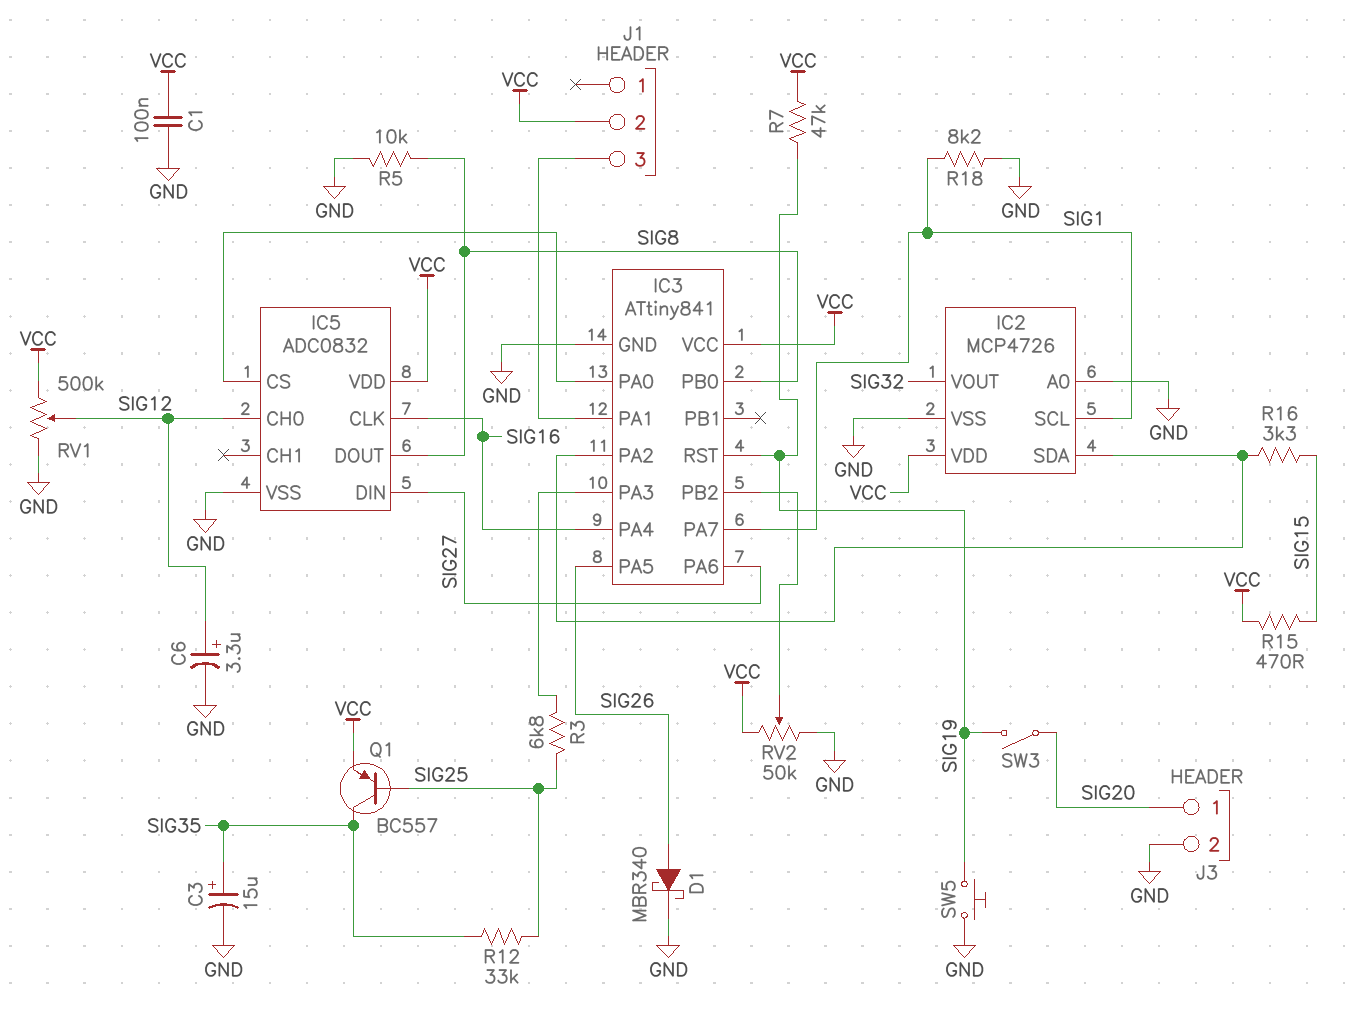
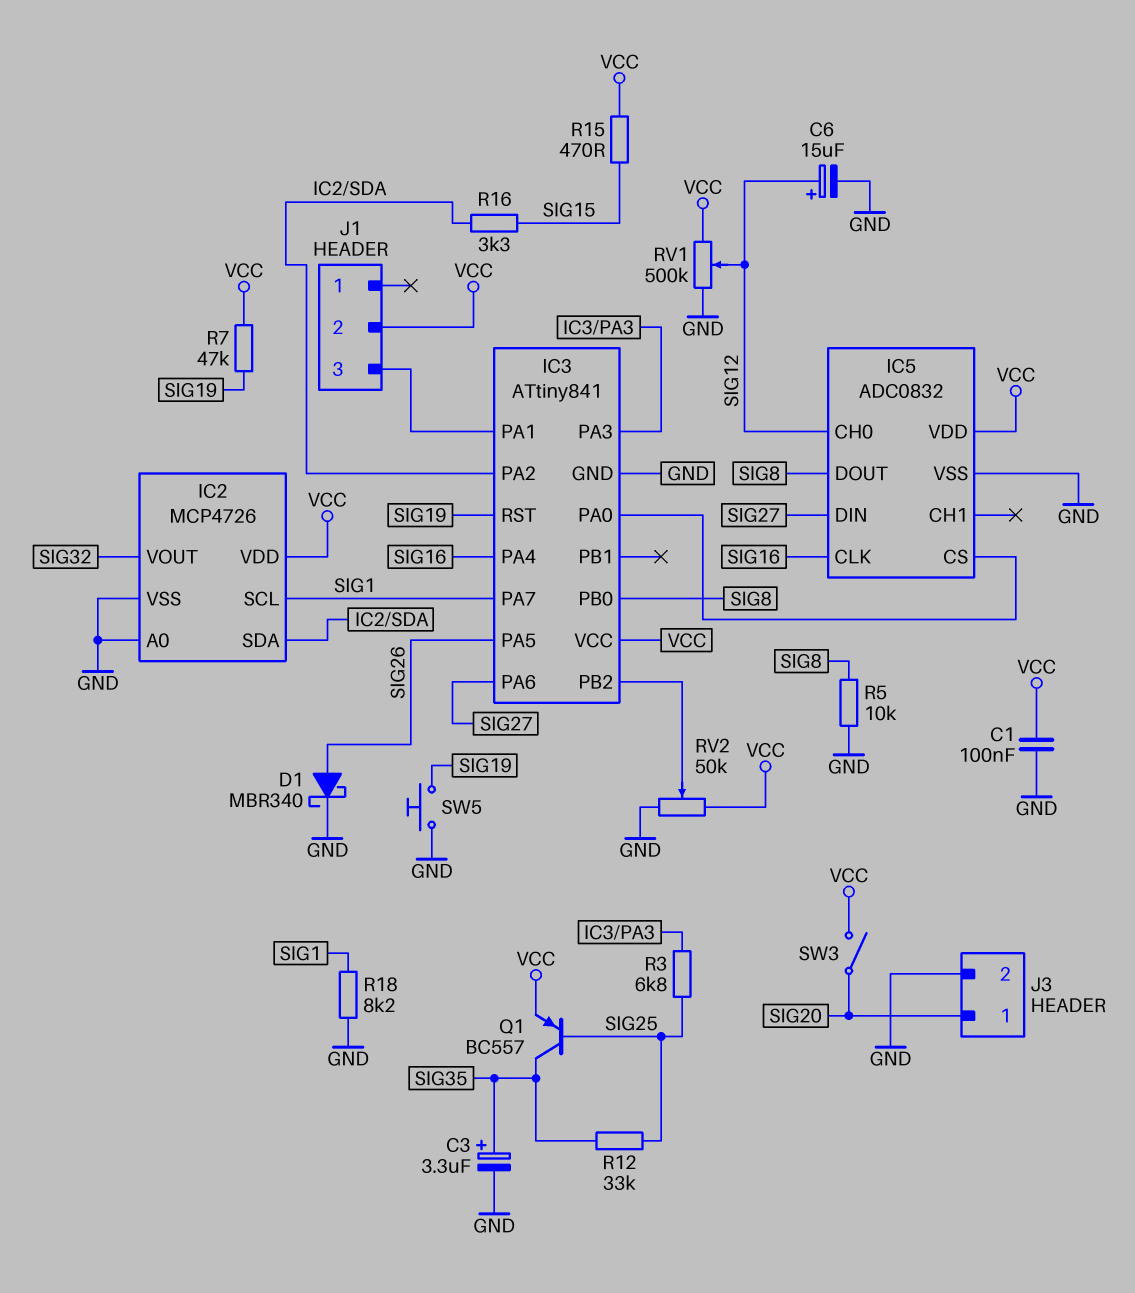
C3: 15uF (plus SIG35, minus GND) -> 3.3uF (plus SIG35, minus GND)
C6: 3.3uF (plus SIG12, minus GND) -> 15uF (plus SIG12, minus GND)
SW3: switch (SIG19, SIG20) -> switch (SIG20, VCC)

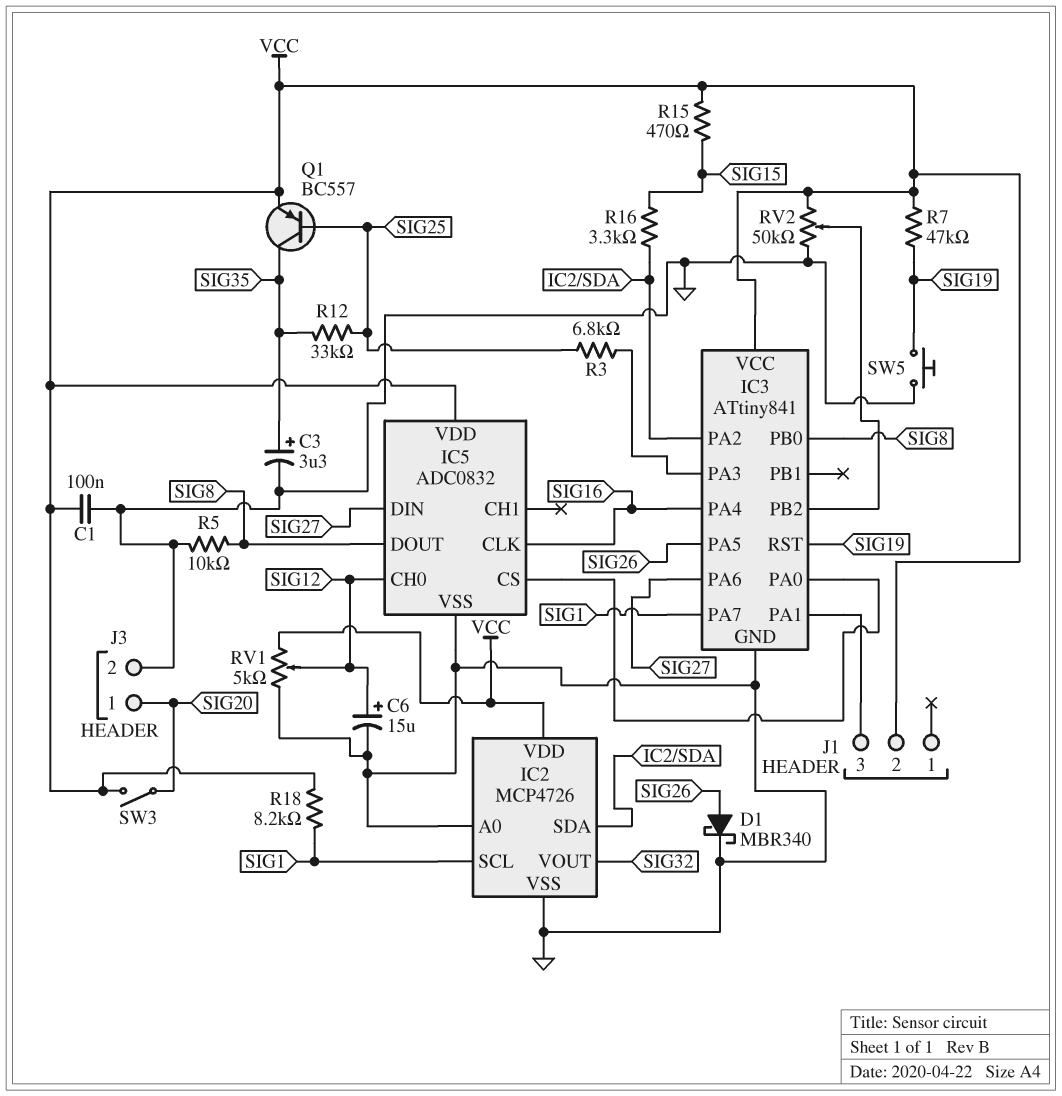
R18: 8.2k (GND, SIG1) -> 8.2k (SIG1, VCC)
RV1: 500k (GND, VCC, wiper SIG12) -> 5k (GND, VCC, wiper SIG12)

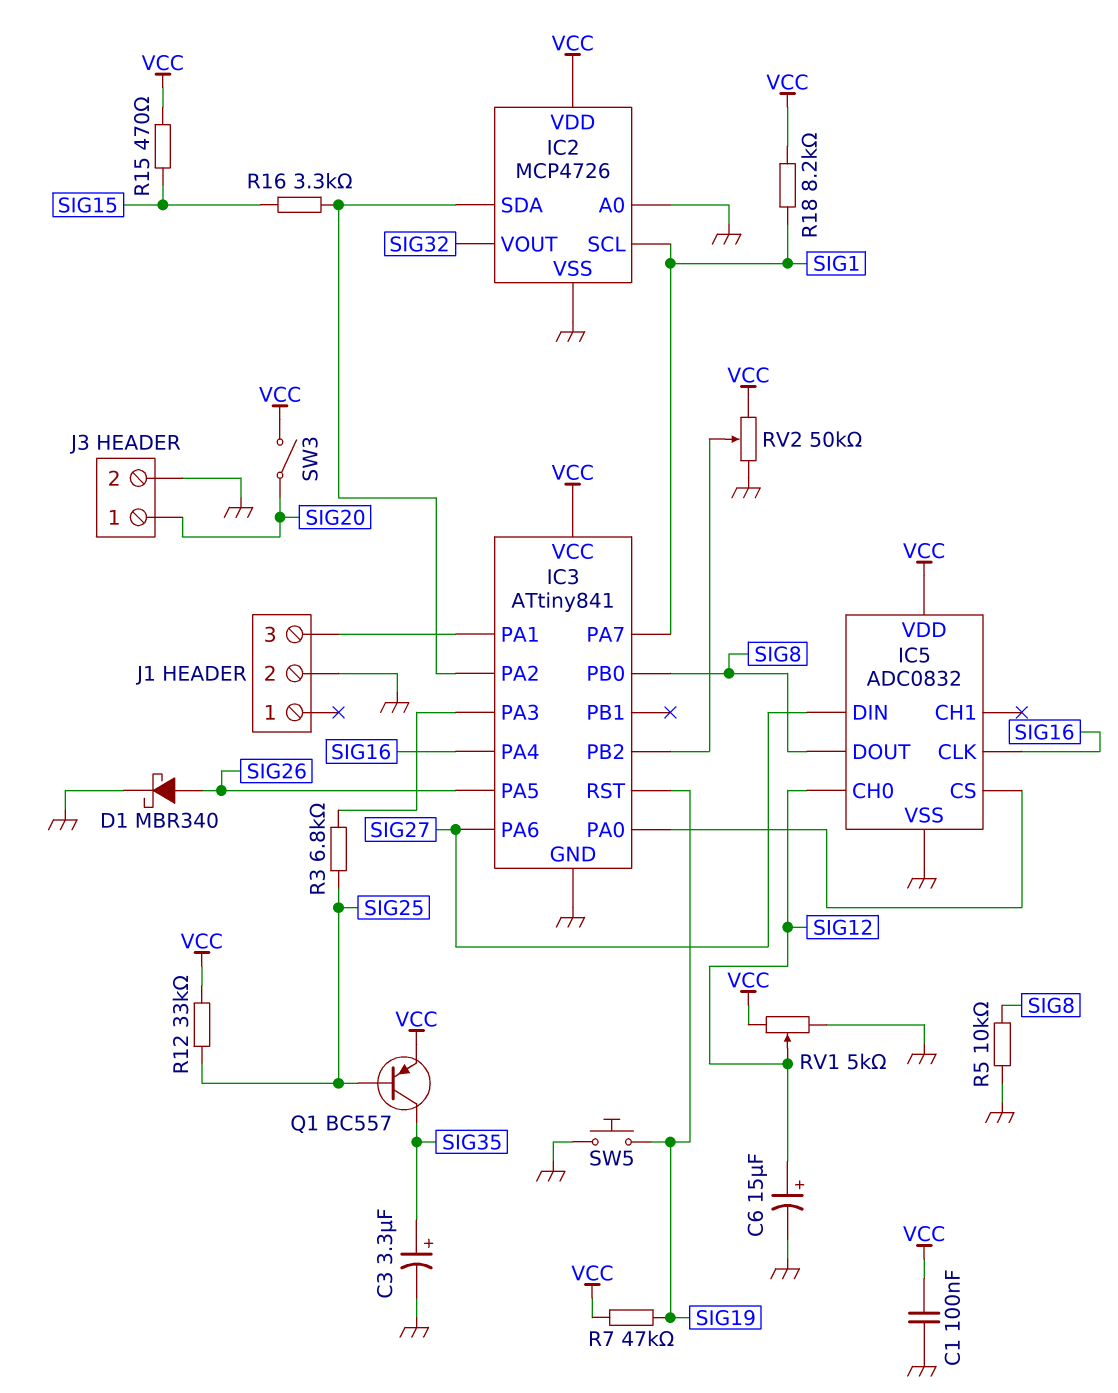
J1 pin 2: VCC -> GND
R12: 33k (SIG25, SIG35) -> 33k (SIG25, VCC)

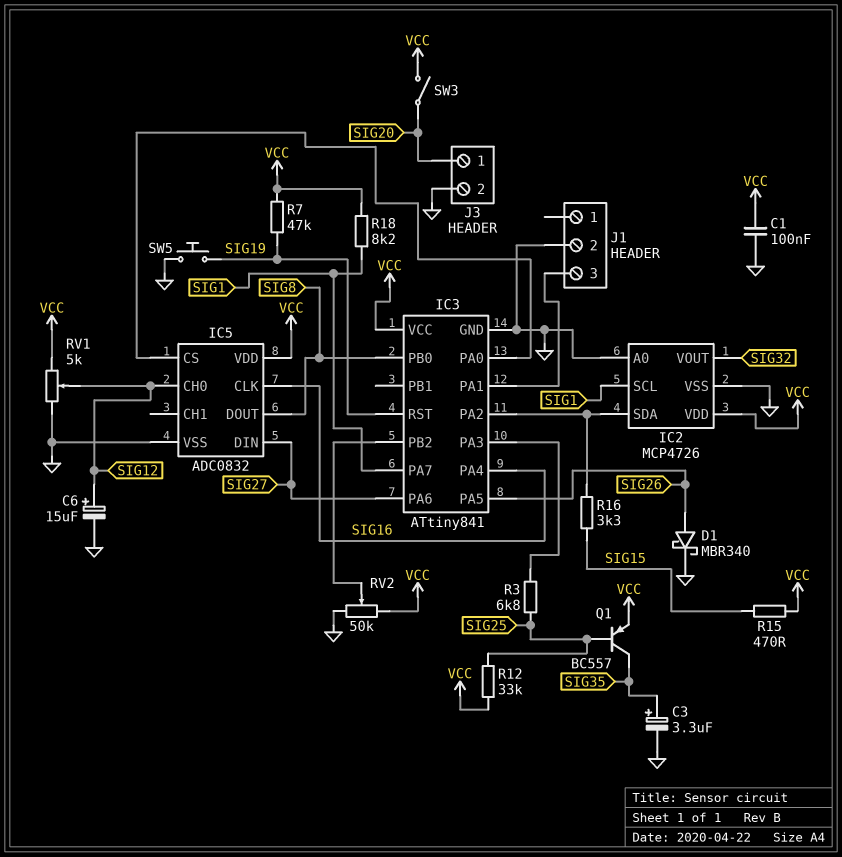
R5: 10k (GND, SIG8) -> none

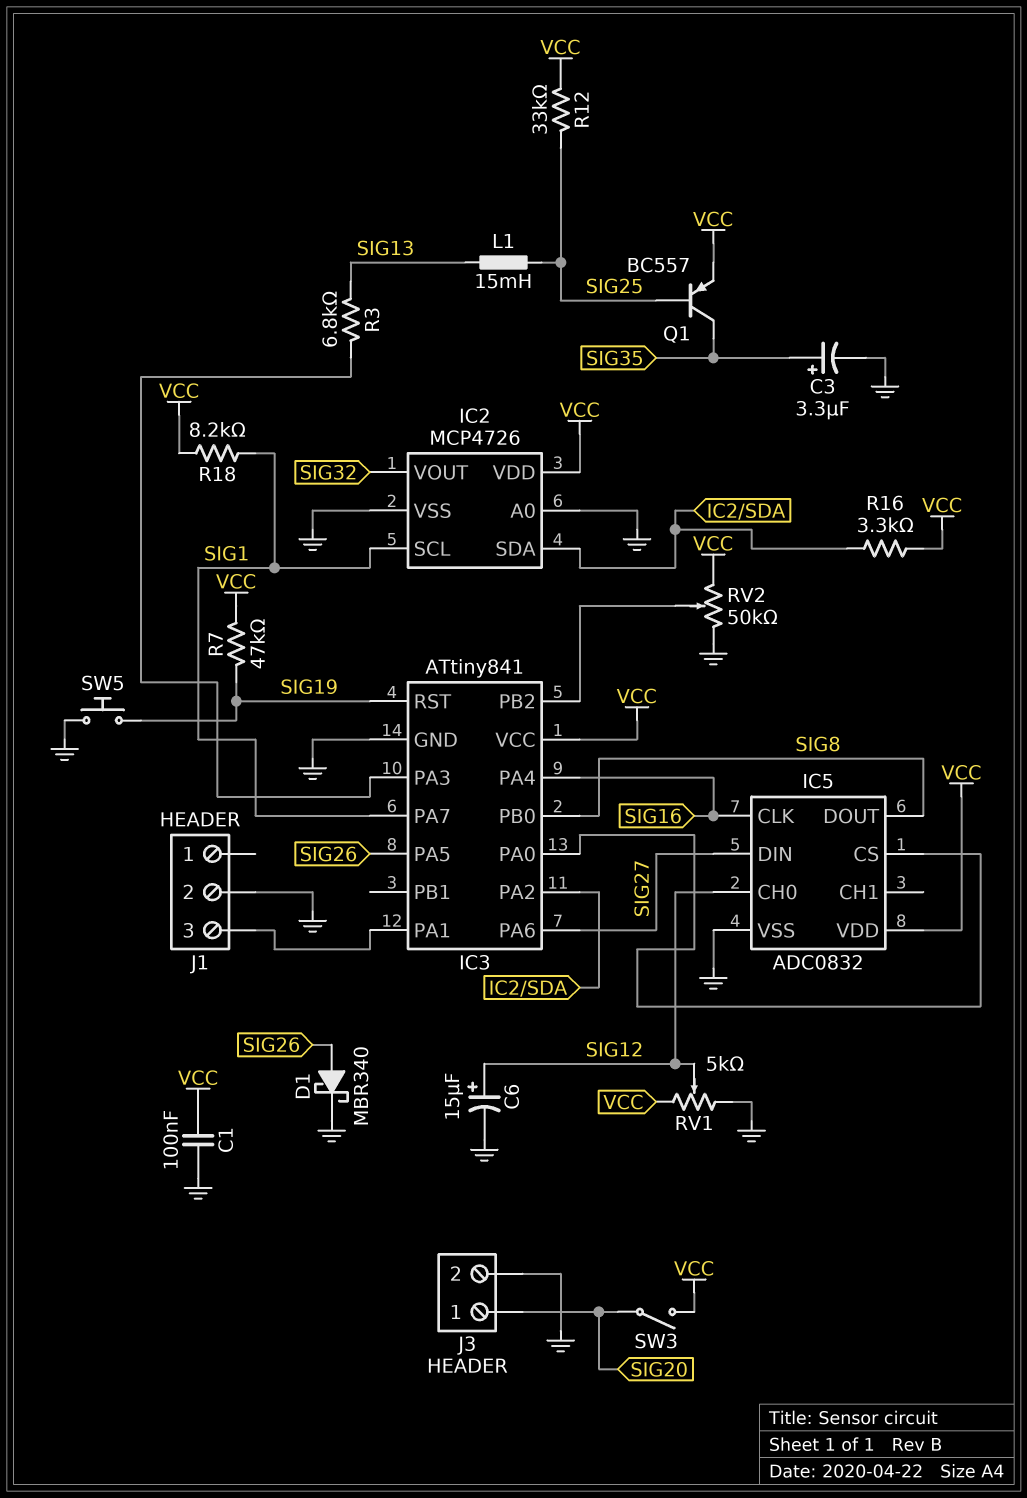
L1: none -> 15mH (SIG13, SIG25)
R3: 6.8k (IC3/PA3, SIG25) -> 6.8k (IC3/PA3, SIG13)
R15: 470 (SIG15, VCC) -> none
R16: 3.3k (IC2/SDA, SIG15) -> 3.3k (IC2/SDA, VCC)

